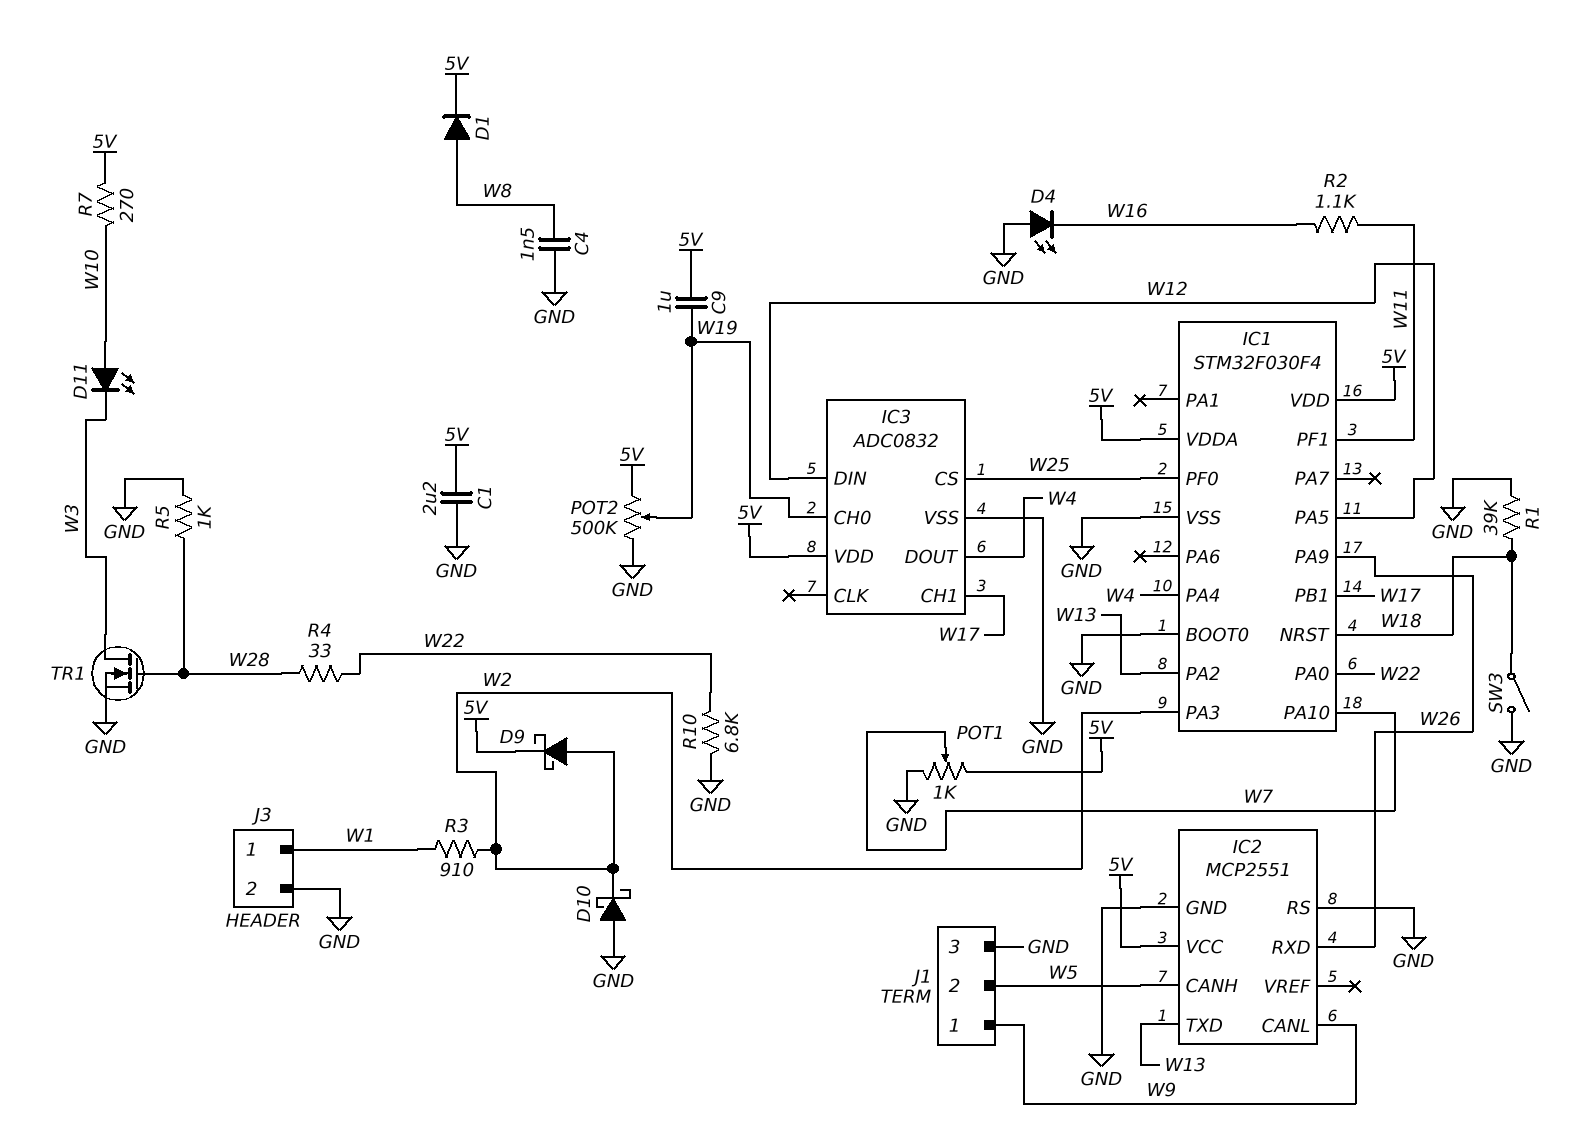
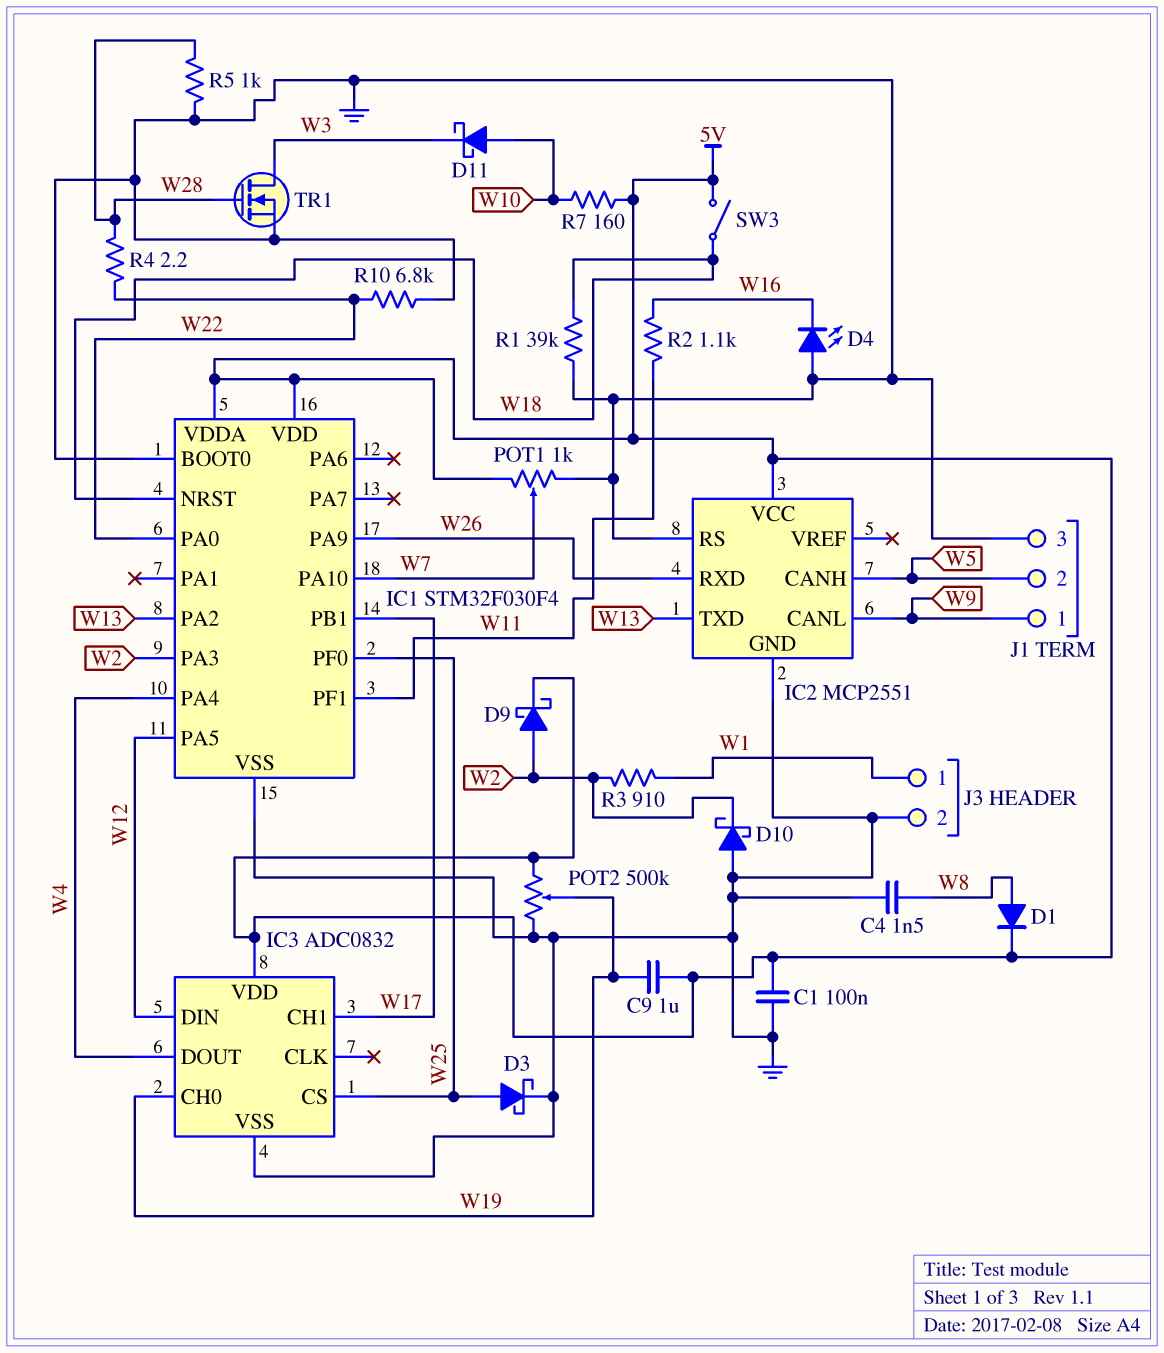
C1: 2.2uF (5V, GND) -> 100nF (5V, GND)
D3: none -> schottky (A W25, K GND)
D11: LED (A W10, K W3) -> schottky (A W10, K W3)
R4: 33 (W22, W28) -> 2.2 (W22, W28)
R7: 270 (5V, W10) -> 160 (5V, W10)
SW3: switch (GND, W18) -> switch (5V, W18)

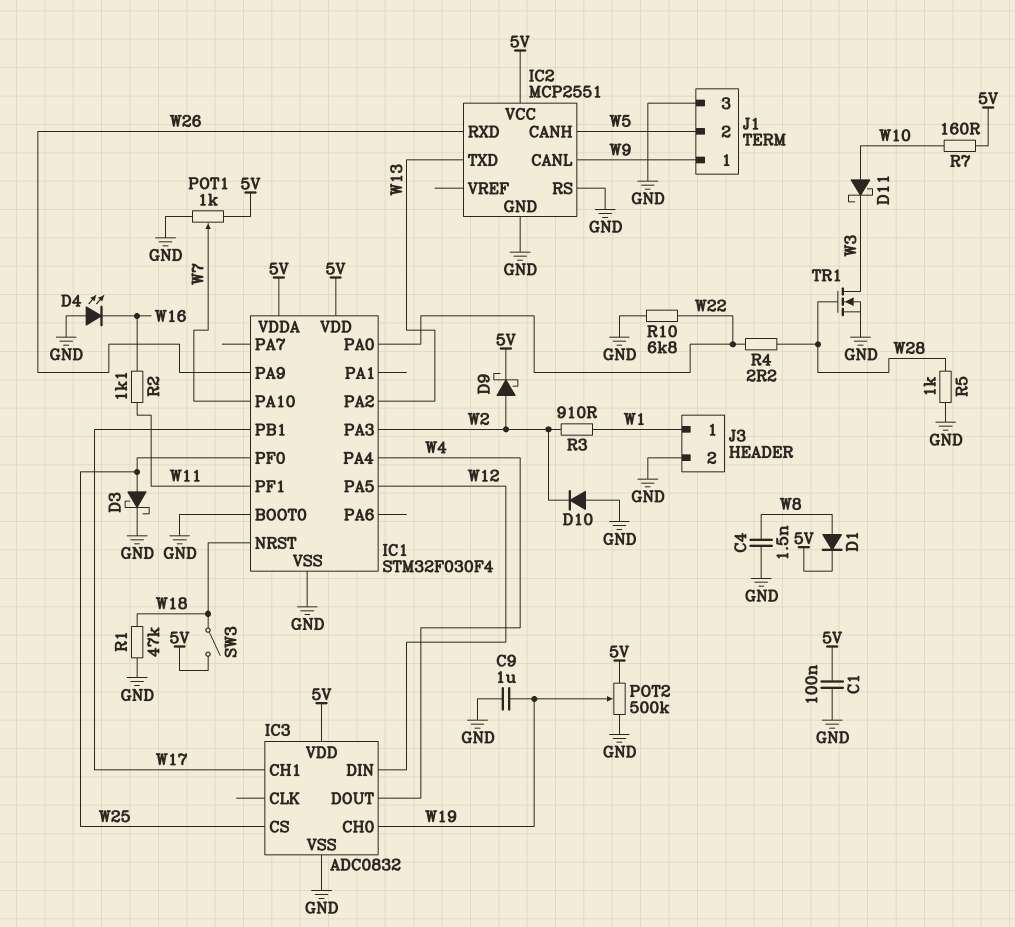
C9: 1uF (5V, W19) -> 1uF (GND, W19)
D10: schottky (A GND, K W2) -> diode (A GND, K W2)
R1: 39k (GND, W18) -> 47k (GND, W18)

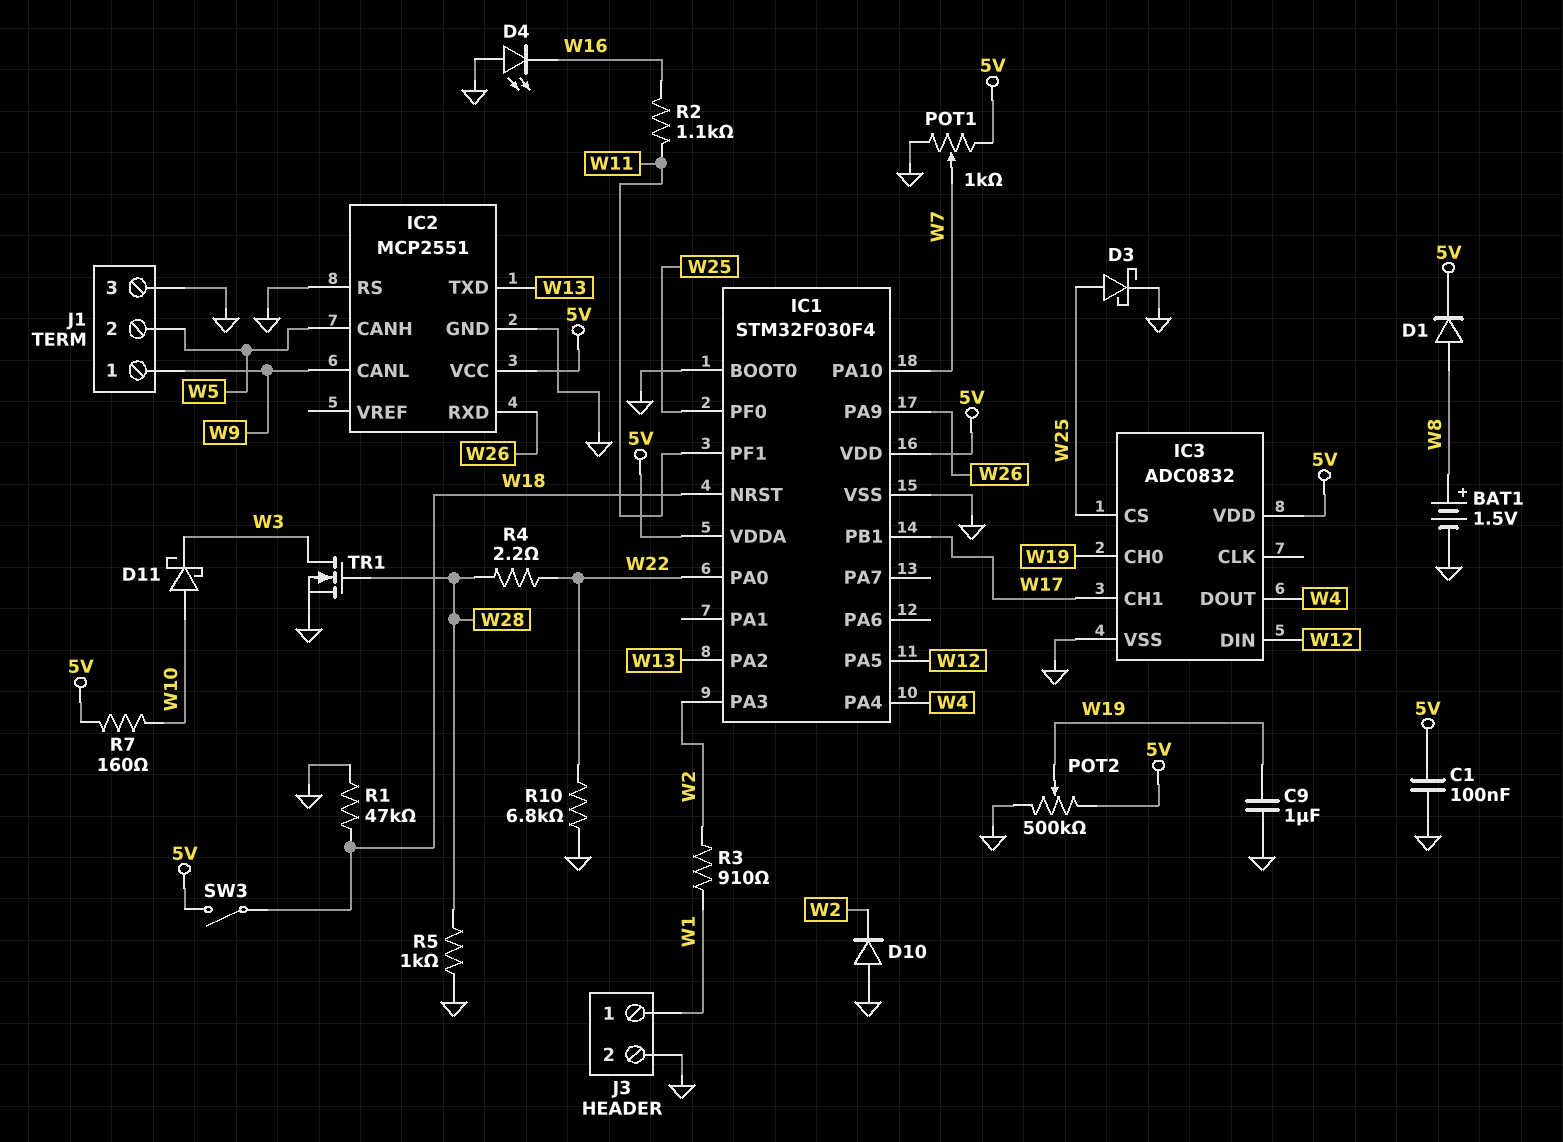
BAT1: none -> 1.5V (plus W8, minus GND)
C4: 1.5nF (GND, W8) -> none
D9: schottky (A W2, K 5V) -> none

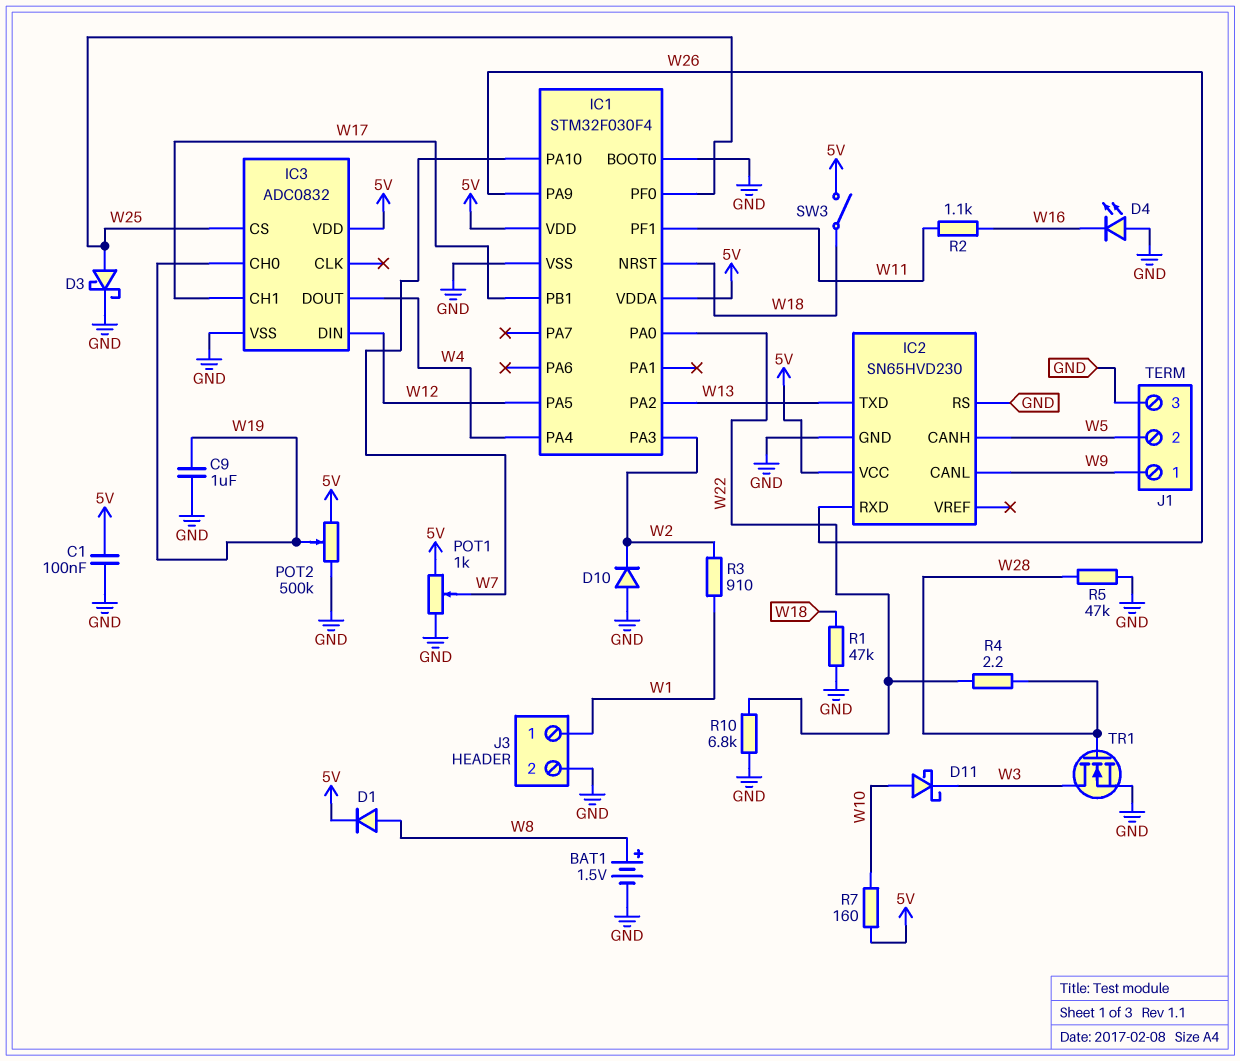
IC2: MCP2551 -> SN65HVD230
R5: 1k (GND, W28) -> 47k (GND, W28)

